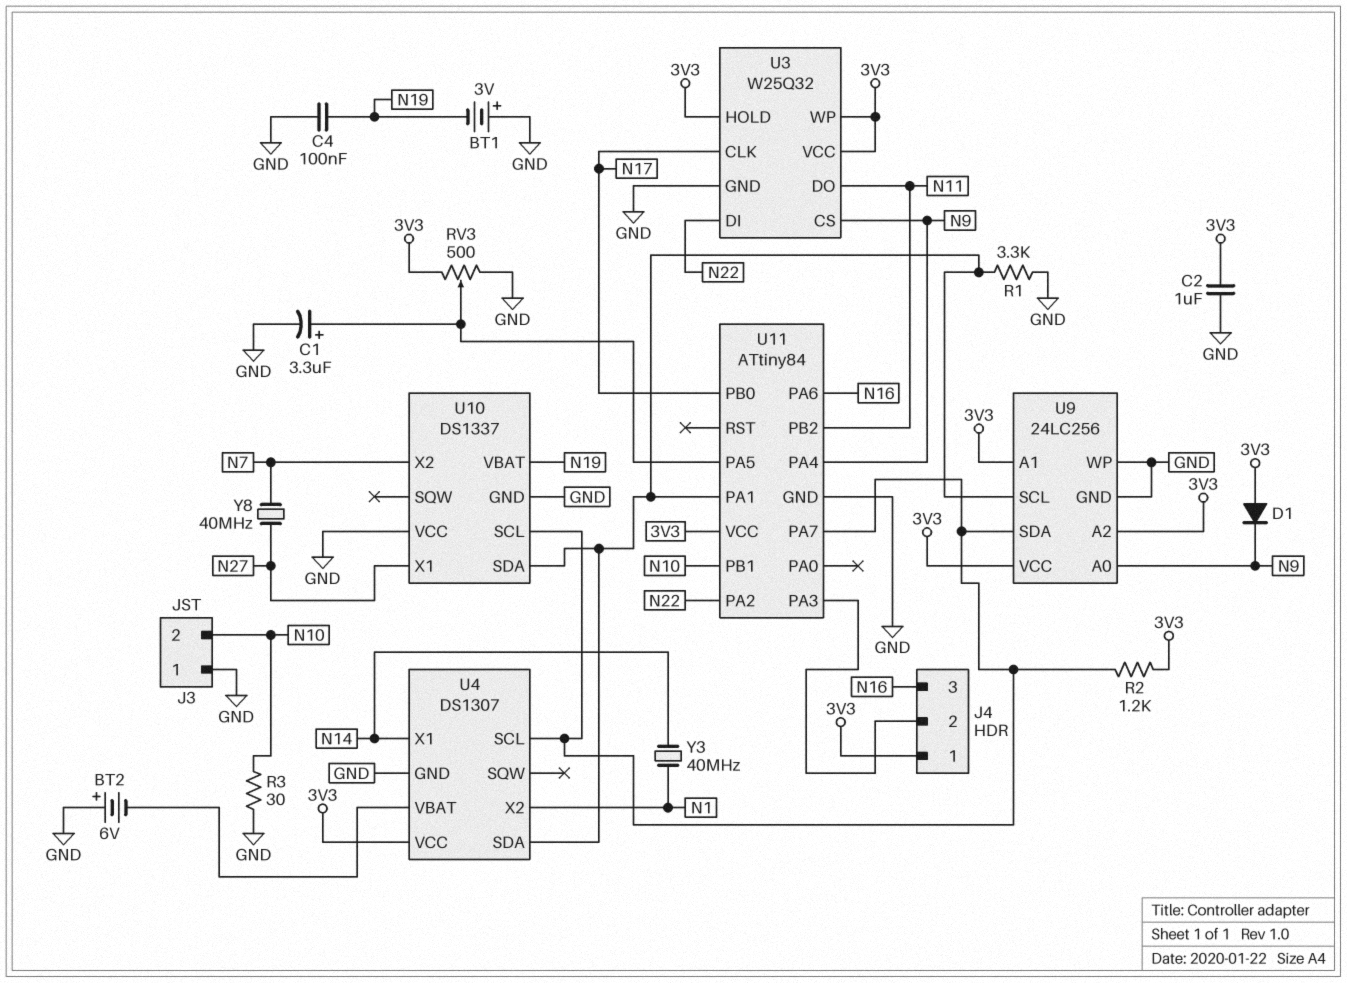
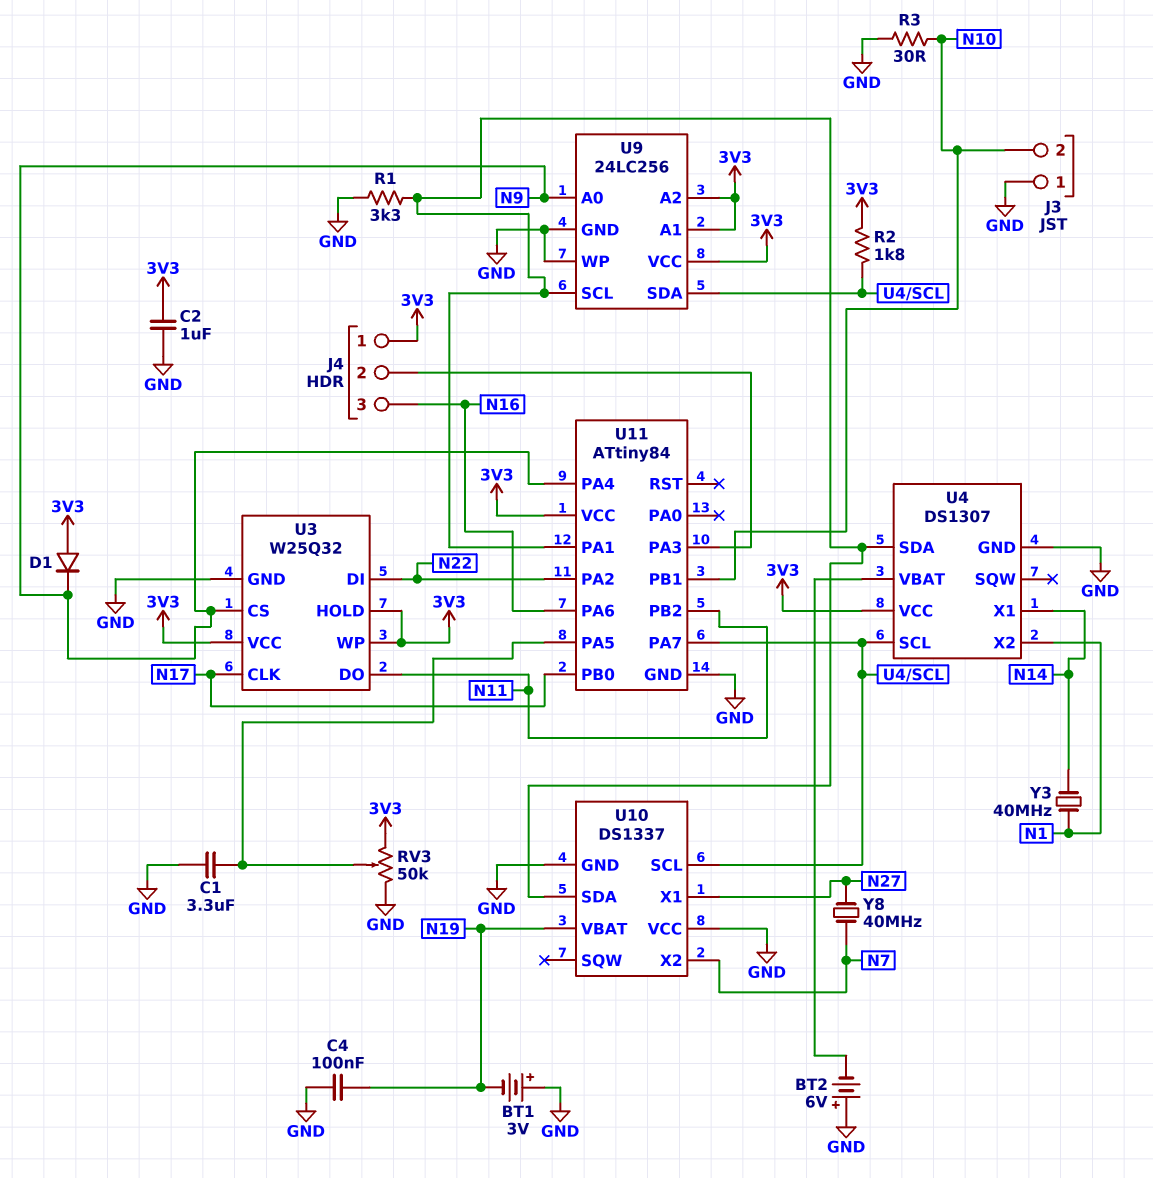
C1: 3.3uF (plus U11/PA5, minus GND) -> 3.3uF (GND, U11/PA5)
R2: 1.2k (3V3, U4/SCL) -> 1.8k (3V3, U4/SCL)
RV3: 500 (3V3, GND, wiper U11/PA5) -> 50k (3V3, GND, wiper U11/PA5)

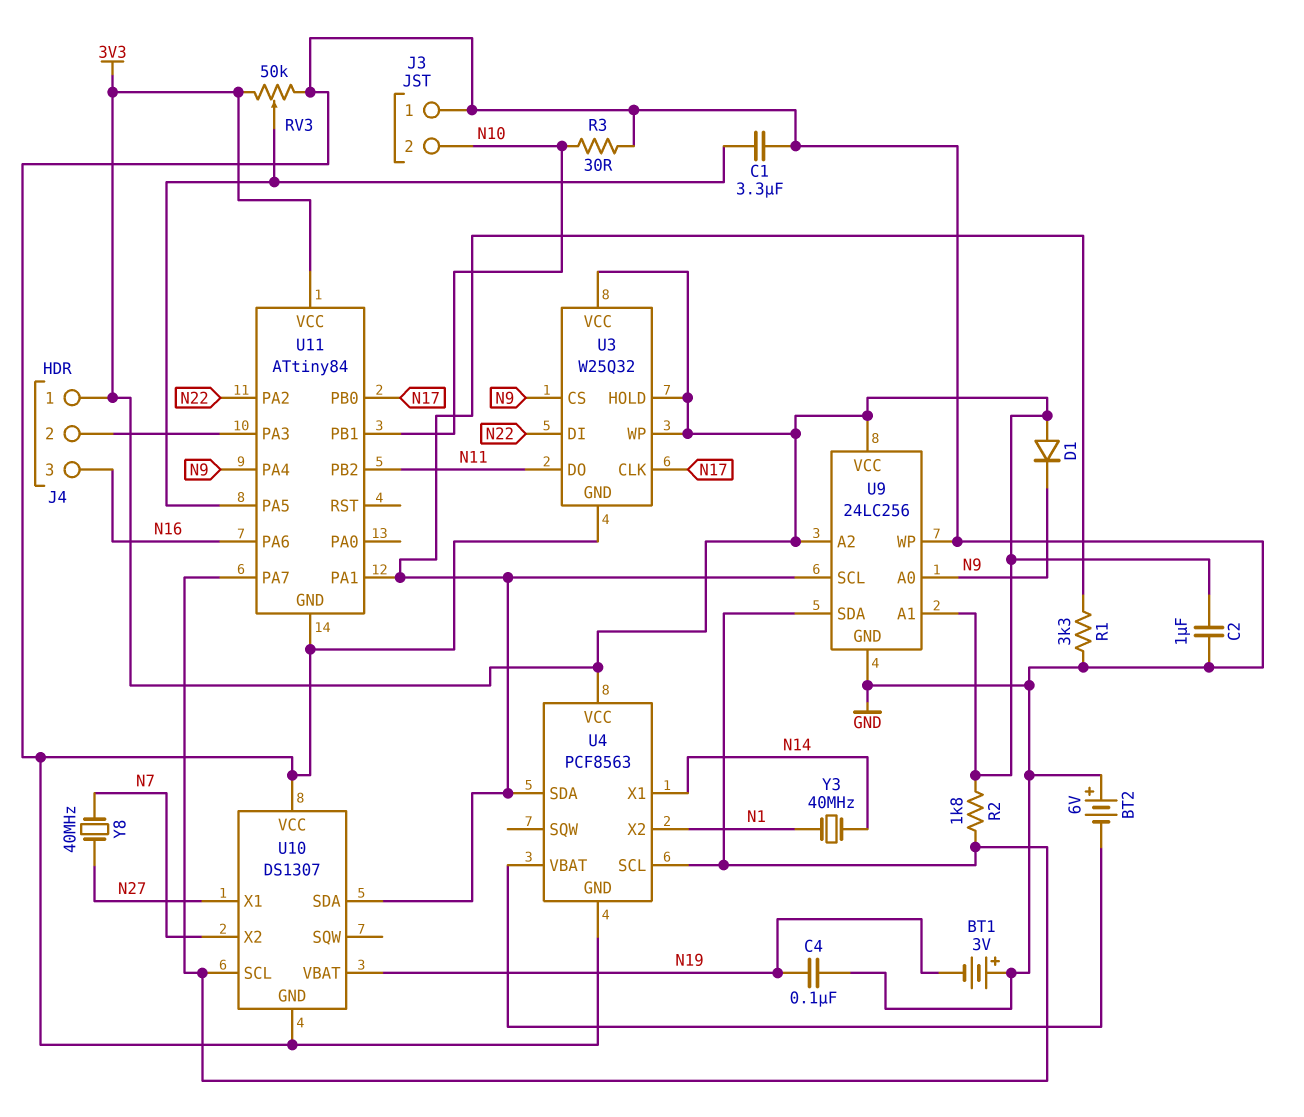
U4: DS1307 -> PCF8563
U10: DS1337 -> DS1307

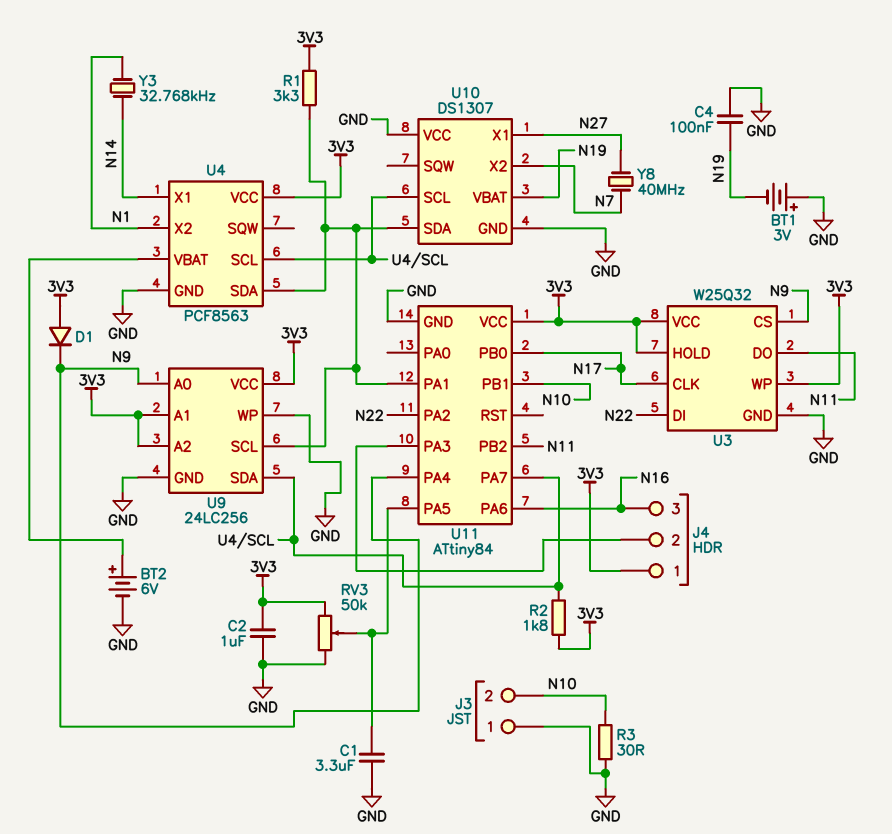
BT2: 6V (plus GND, minus U4/VBAT) -> 6V (plus U4/VBAT, minus GND)
R1: 3.3k (GND, U4/SDA) -> 3.3k (3V3, U4/SDA)
Y3: 40MHz (N1, N14) -> 32.768kHz (N1, N14)

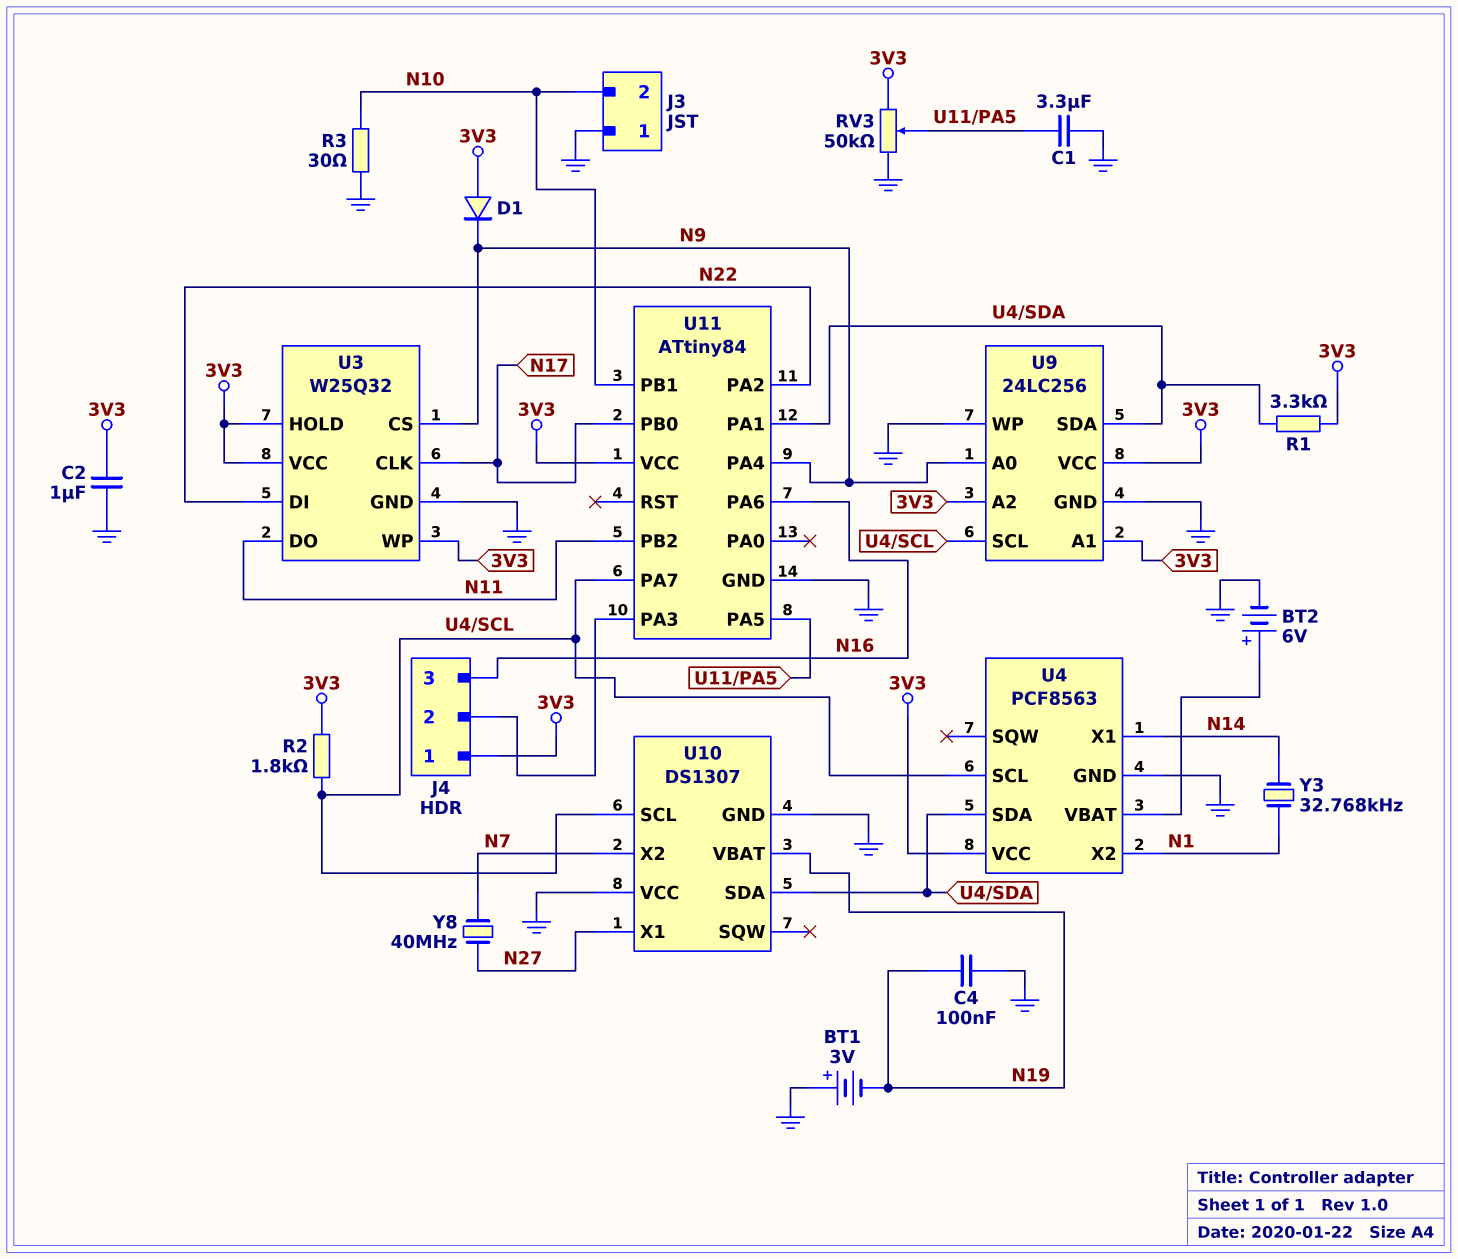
U9 pin SCL: U4/SDA -> U4/SCL
U9 pin SDA: U4/SCL -> U4/SDA

